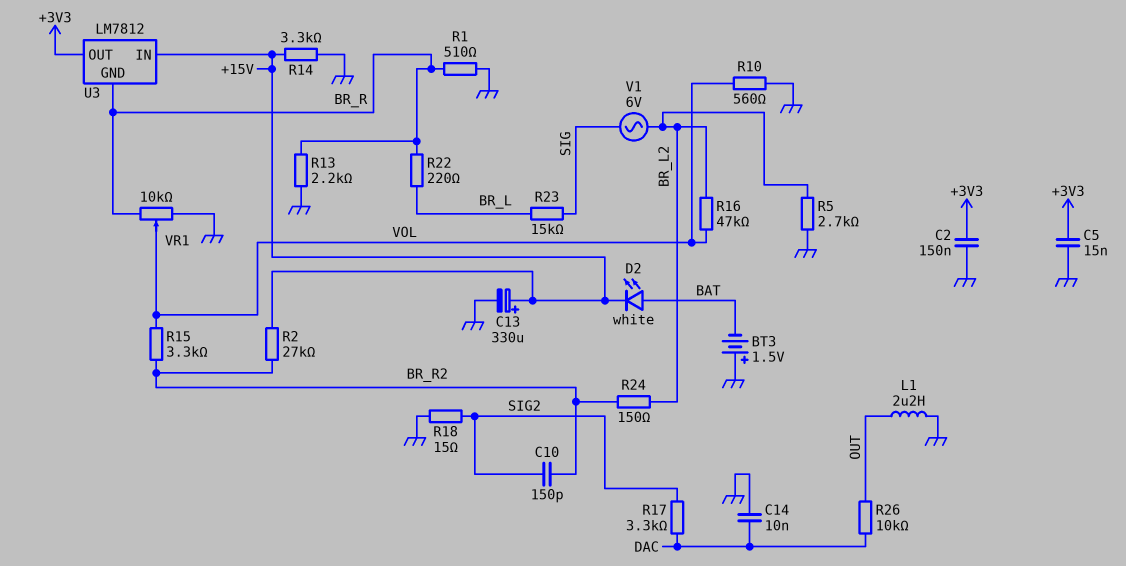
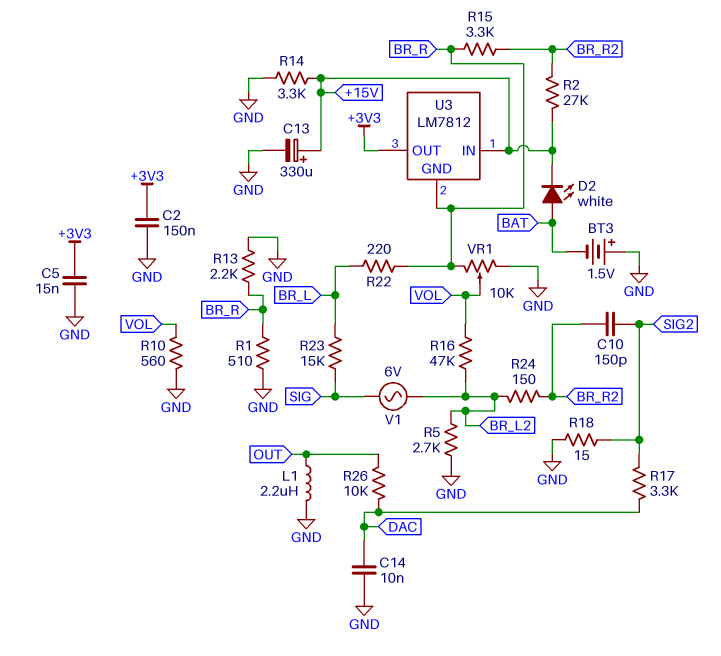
R15: 3.3k (BR_R2, VOL) -> 3.3k (BR_R, BR_R2)

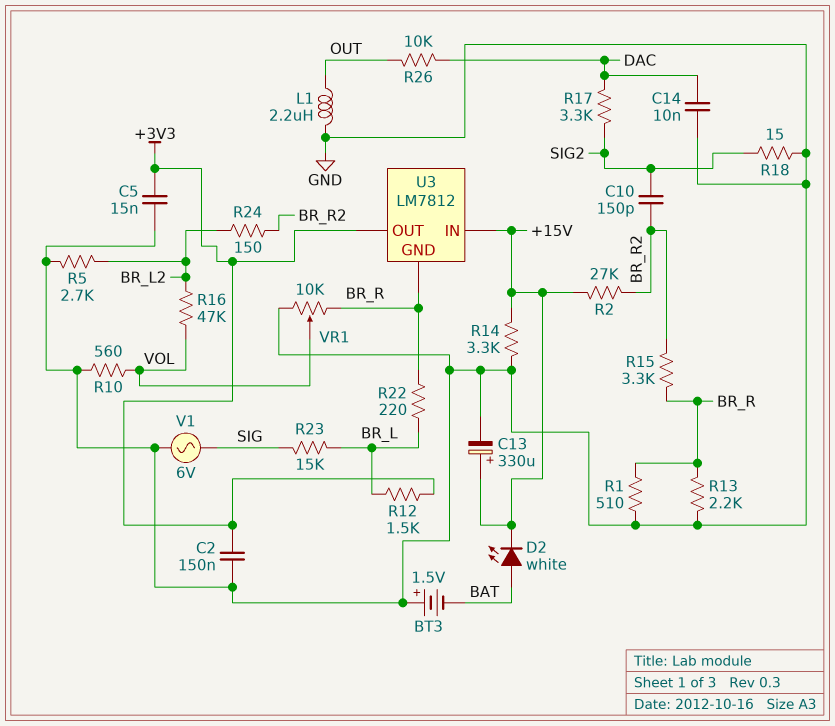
R12: none -> 1.5k (+3V3, BR_L)
V1: AC 6V (BR_L2, SIG) -> AC 6V (GND, SIG)

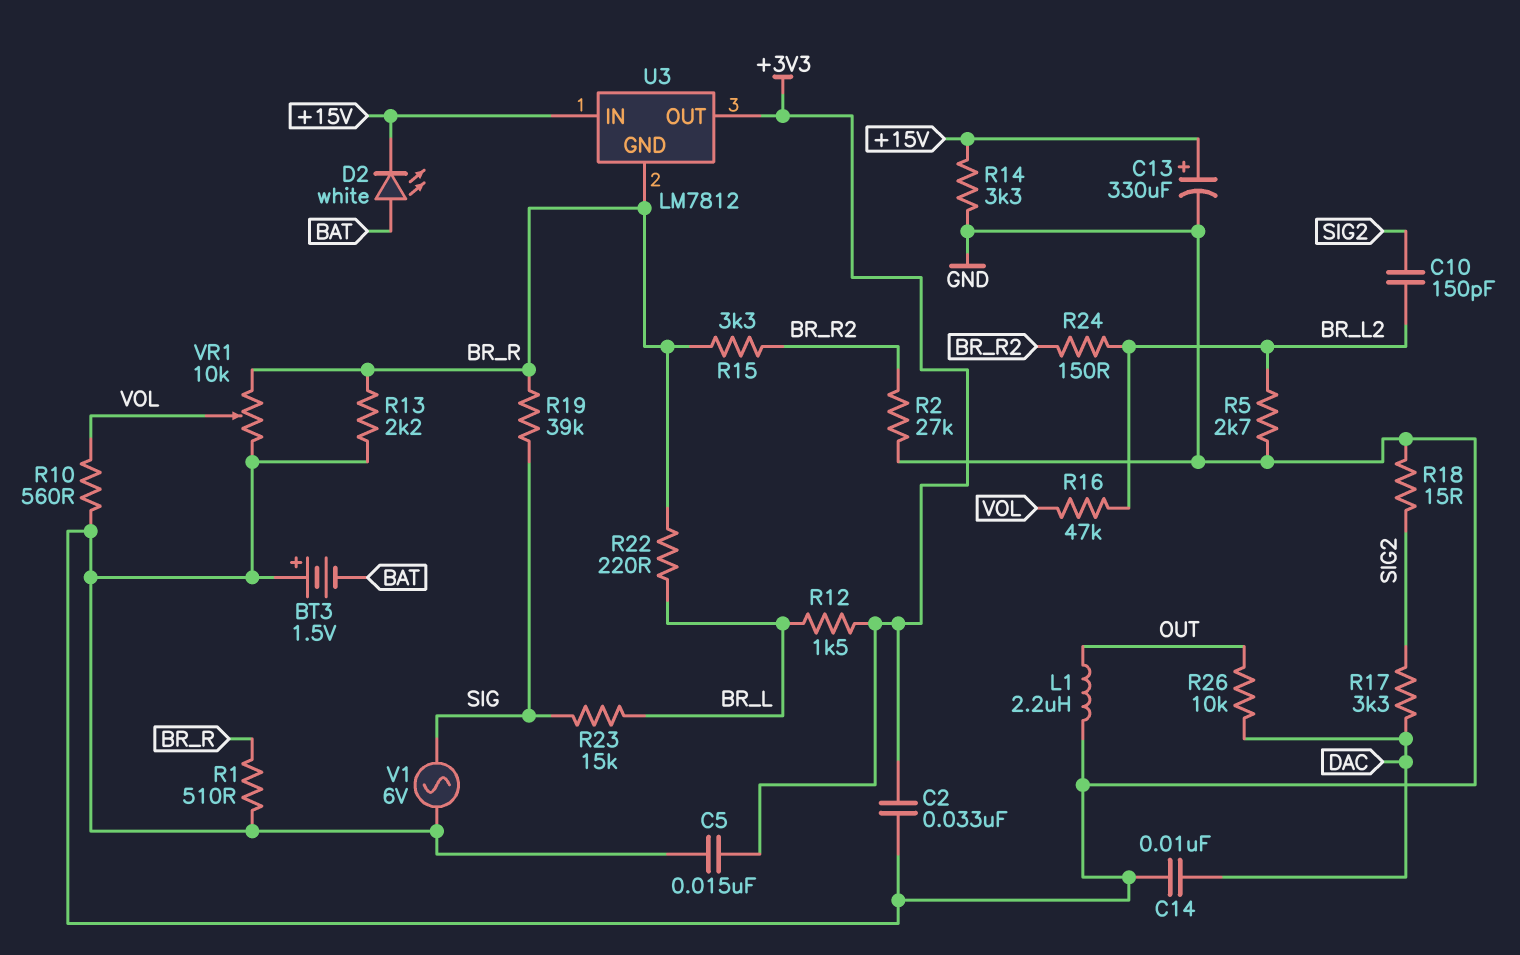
C2: 150nF (+3V3, GND) -> 33nF (+3V3, GND)
C10: 150pF (BR_R2, SIG2) -> 150pF (BR_L2, SIG2)
R2: 27k (+15V, BR_R2) -> 27k (BR_R2, GND)
R19: none -> 39k (BR_R, SIG)

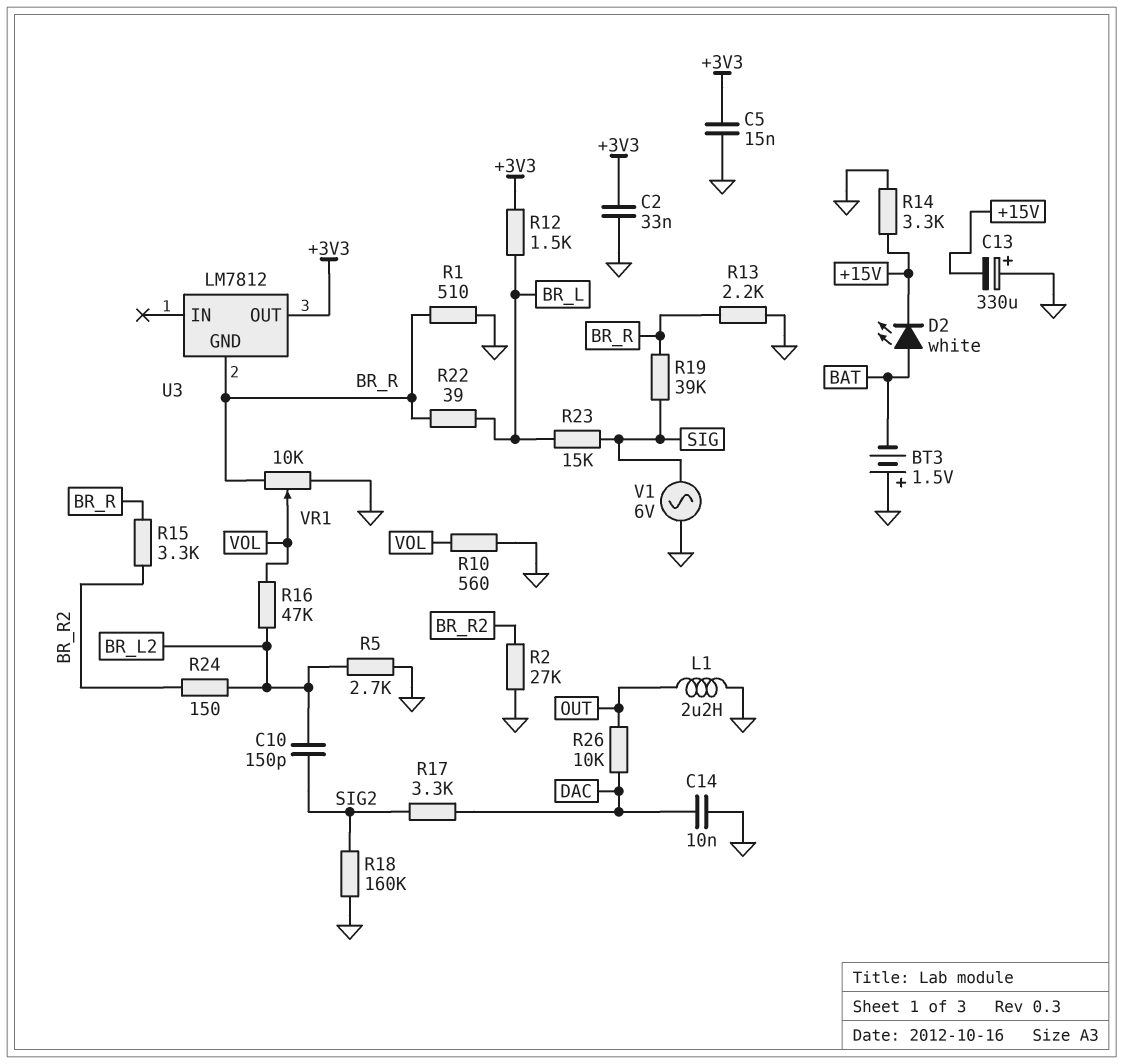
C13: 330uF (plus +15V, minus GND) -> 330uF (plus GND, minus +15V)
R18: 15 (GND, SIG2) -> 160k (GND, SIG2)
R22: 220 (BR_L, BR_R) -> 39 (BR_L, BR_R)
U3 pin IN: +15V -> none

